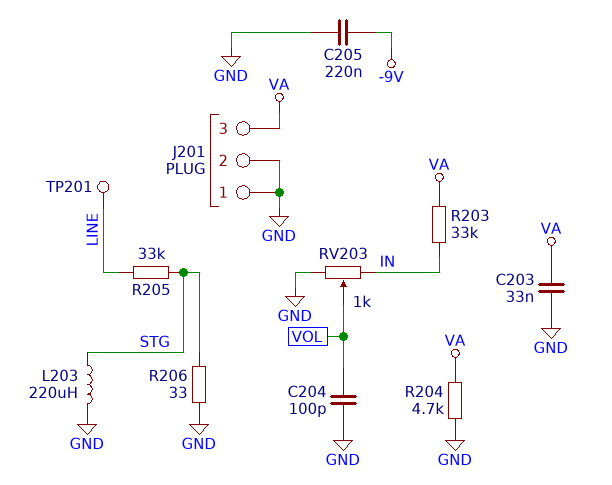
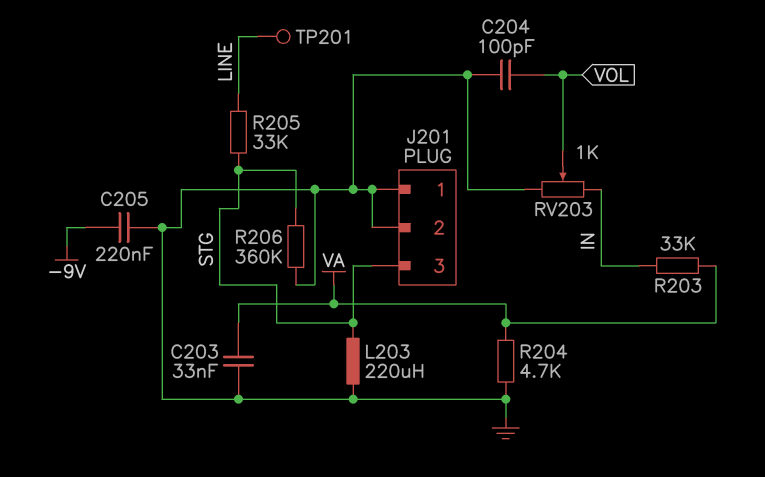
J201 pin 3: VA -> STG
R206: 33 (GND, STG) -> 360k (GND, STG)

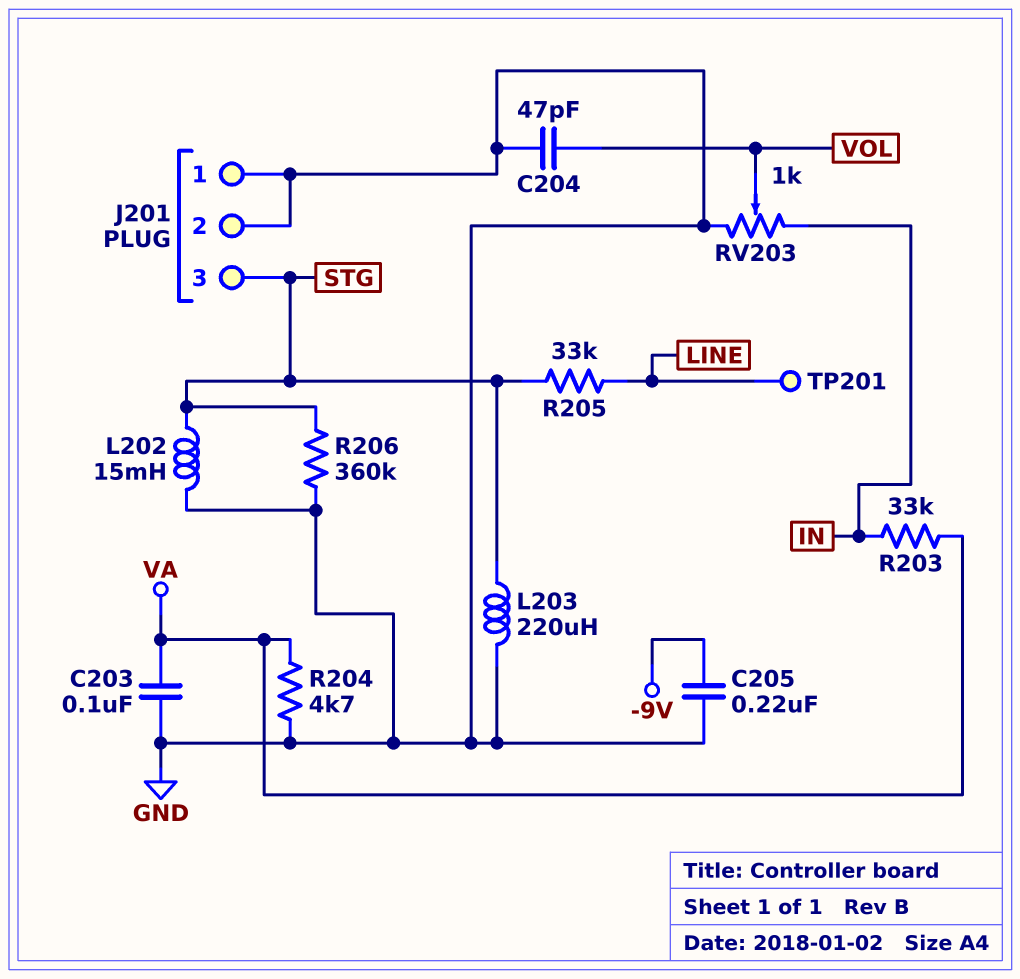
C203: 33nF (GND, VA) -> 100nF (GND, VA)
C204: 100pF (GND, VOL) -> 47pF (GND, VOL)
L202: none -> 15mH (GND, STG)

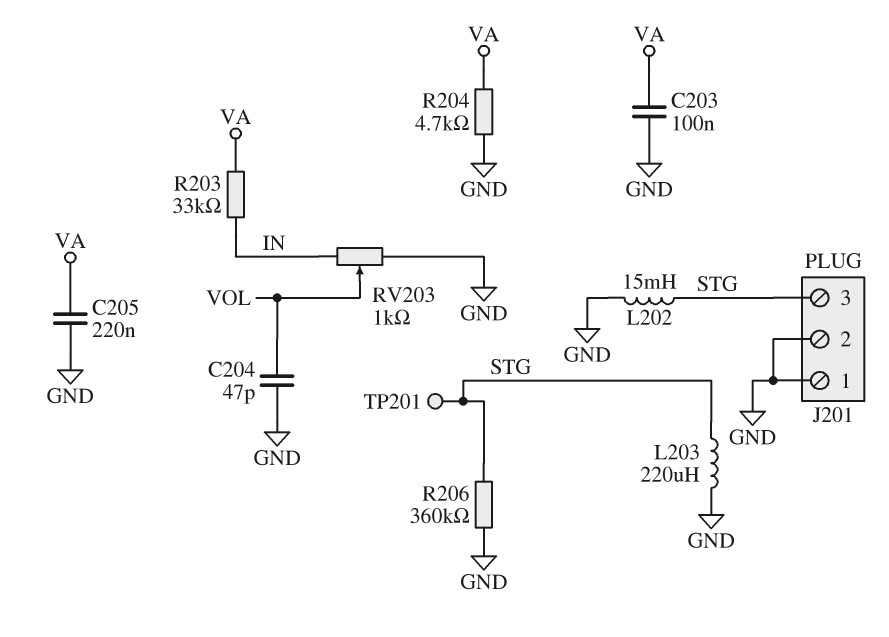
C205: 220nF (-9V, GND) -> 220nF (GND, VA)
R205: 33k (LINE, STG) -> none
TP201: test point (LINE) -> test point (STG)

